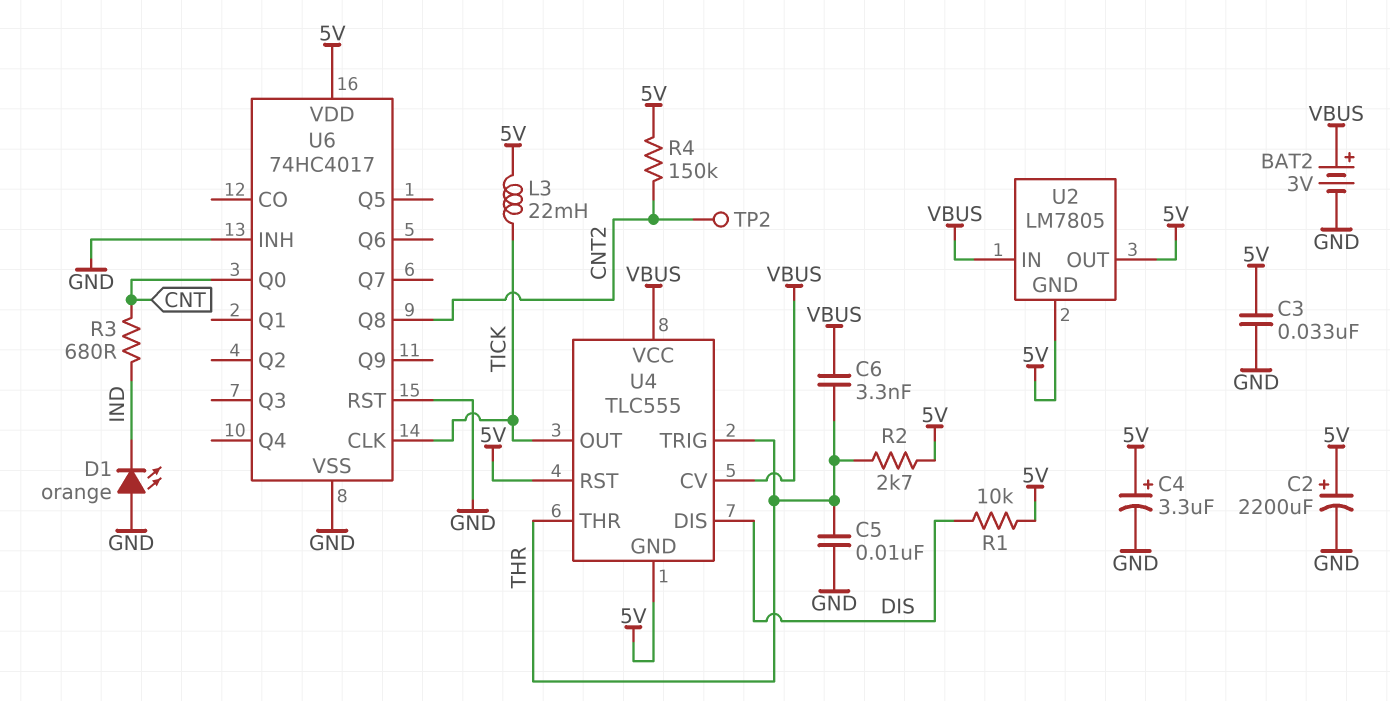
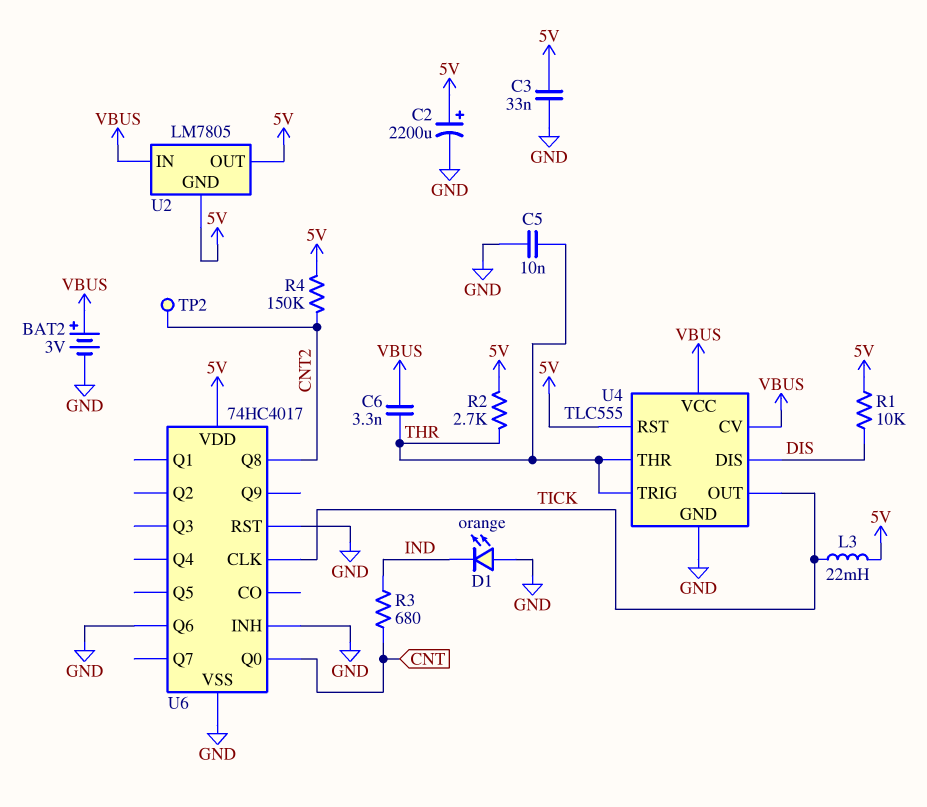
C4: 3.3uF (plus 5V, minus GND) -> none
U4 pin GND: 5V -> GND
U6 pin Q6: none -> GND

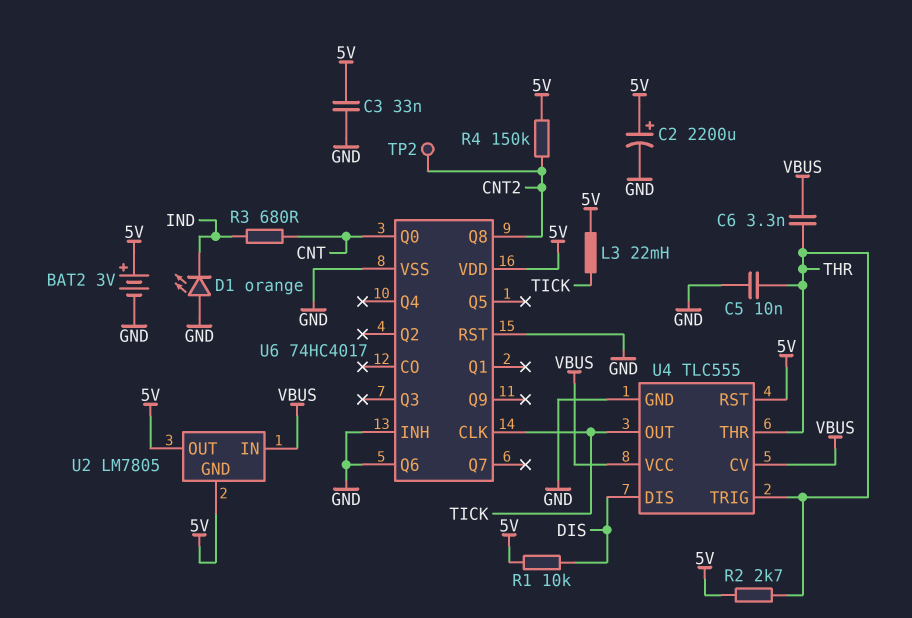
BAT2: 3V (plus VBUS, minus GND) -> 3V (plus 5V, minus GND)

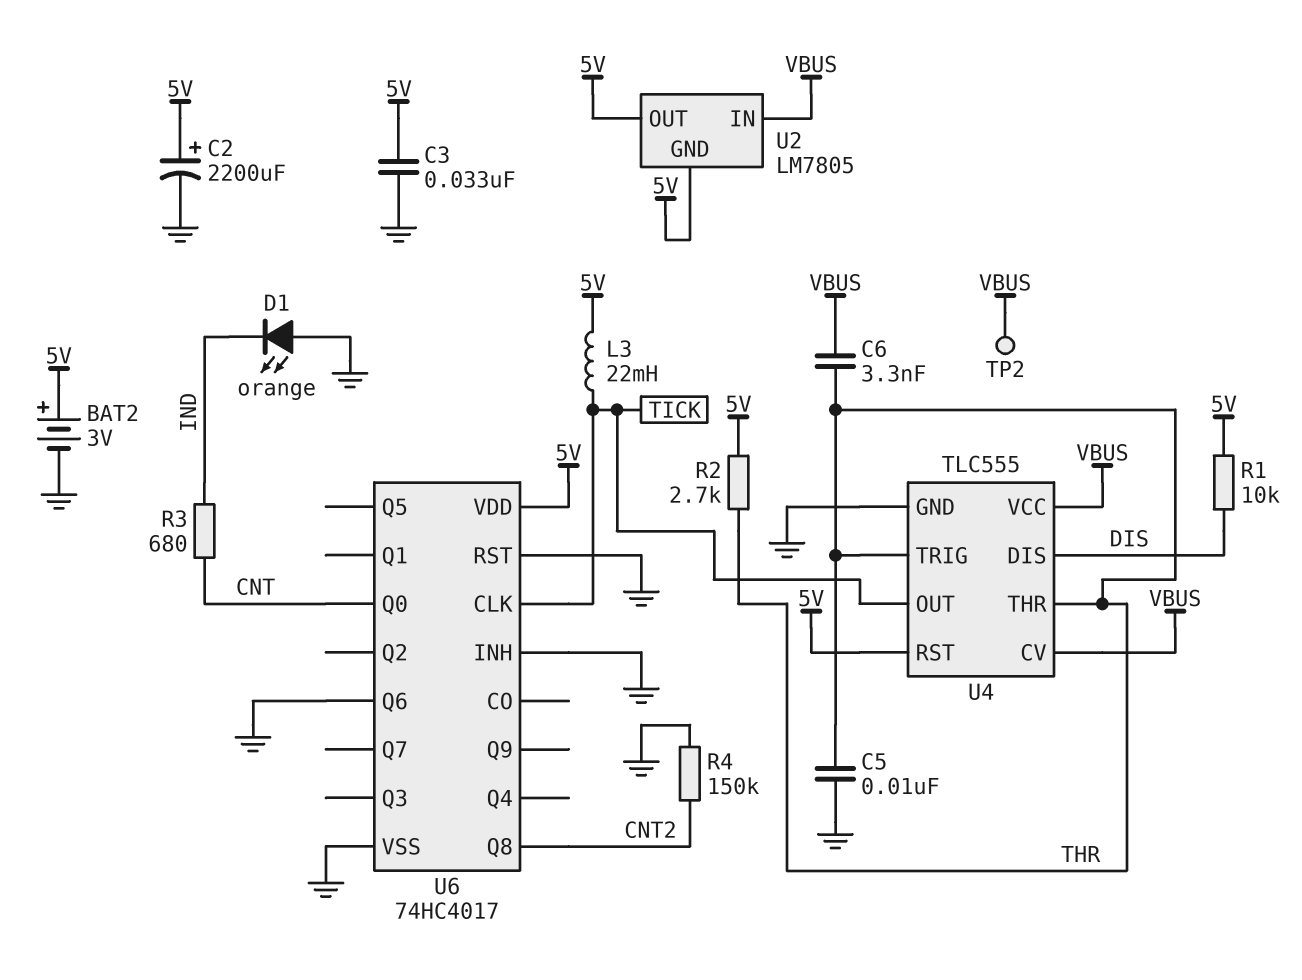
R4: 150k (5V, CNT2) -> 150k (CNT2, GND)
TP2: test point (CNT2) -> test point (VBUS)

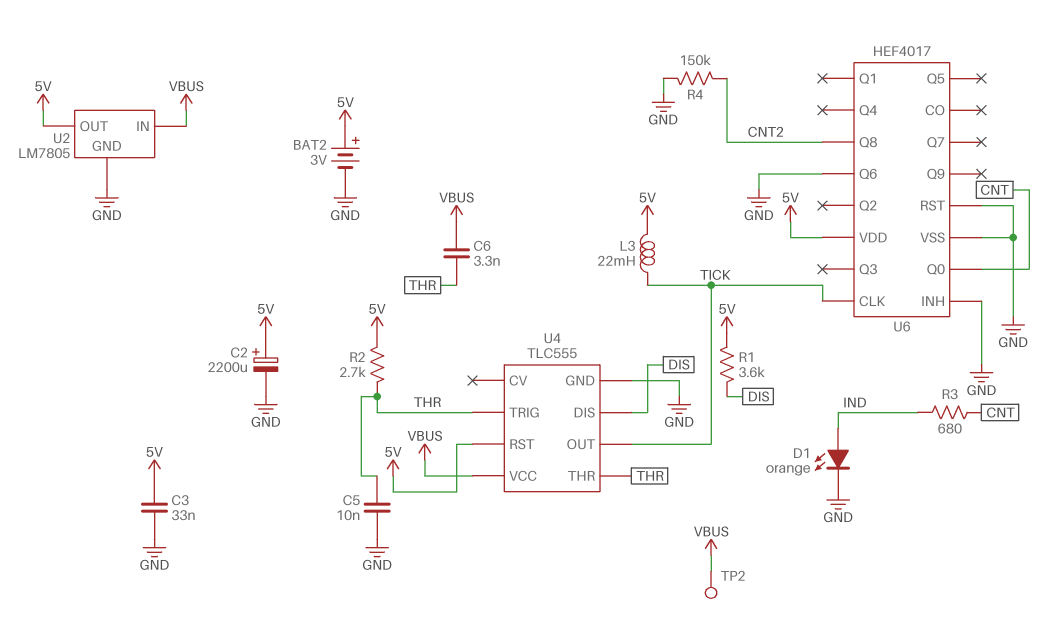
D1: LED orange (A GND, K IND) -> LED orange (A IND, K GND)
R1: 10k (5V, DIS) -> 3.6k (5V, DIS)
U2 pin GND: 5V -> GND
U4 pin CV: VBUS -> none
U6: 74HC4017 -> HEF4017

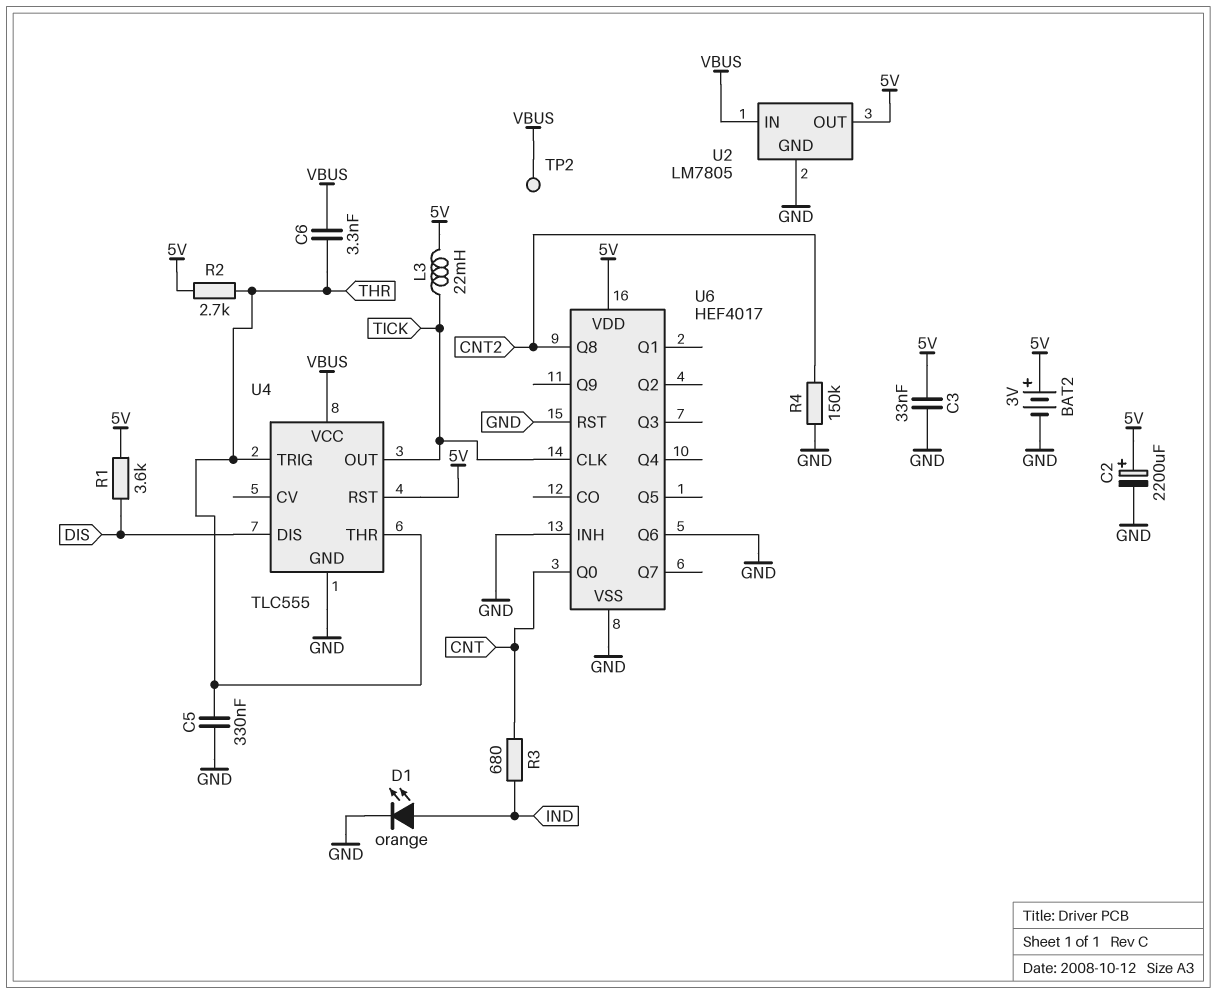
C5: 10nF (GND, THR) -> 330nF (GND, THR)

